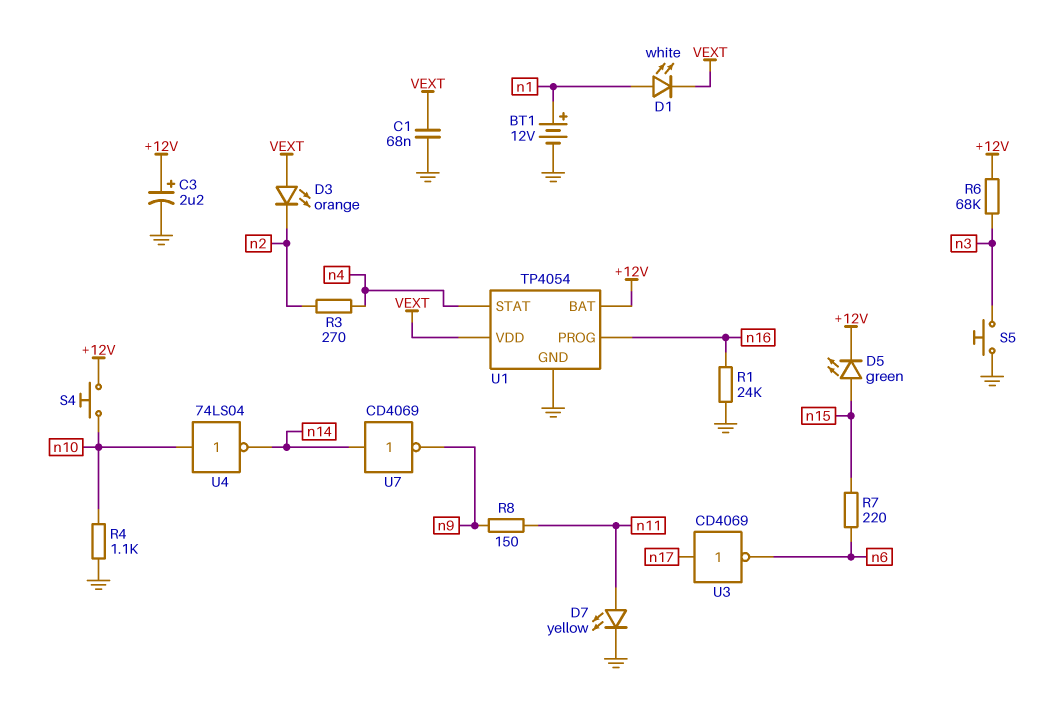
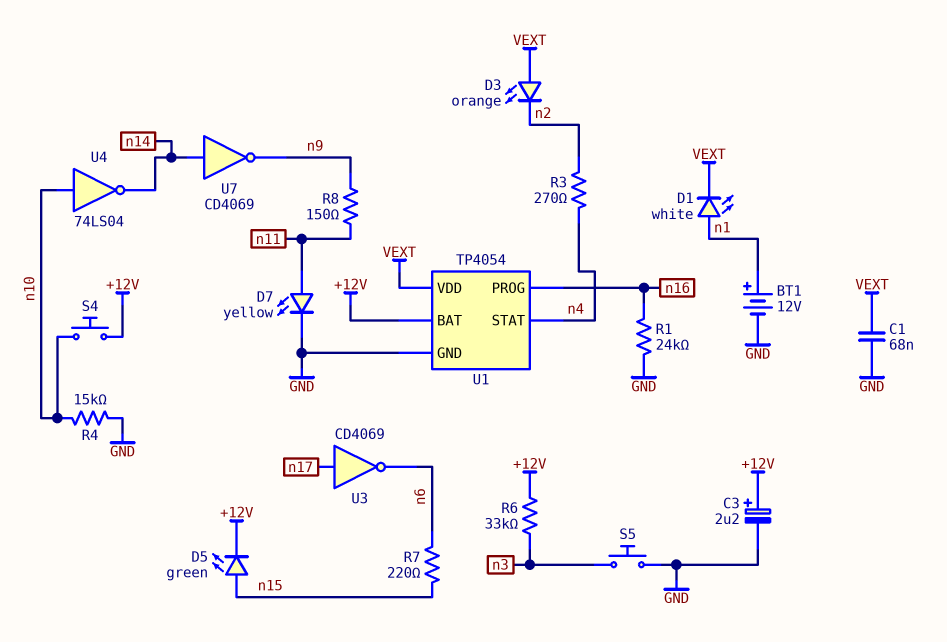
R4: 1.1k (GND, n10) -> 15k (GND, n10)
R6: 68k (+12V, n3) -> 33k (+12V, n3)

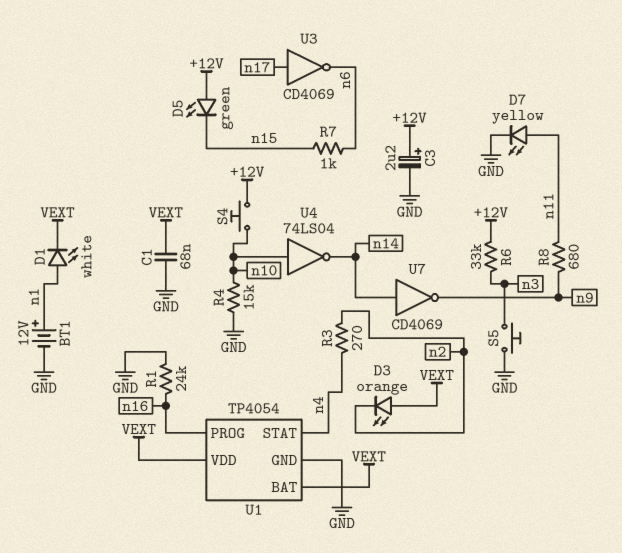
D5: LED green (A n15, K +12V) -> LED green (A +12V, K n15)
R7: 220 (n6, n15) -> 1k (n6, n15)
R8: 150 (n9, n11) -> 680 (n9, n11)
U1 pin BAT: +12V -> VEXT

